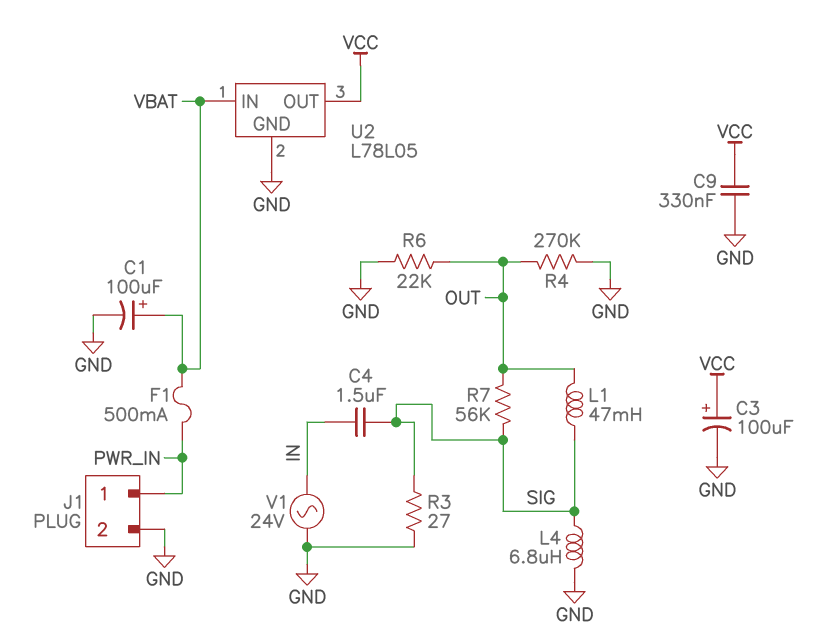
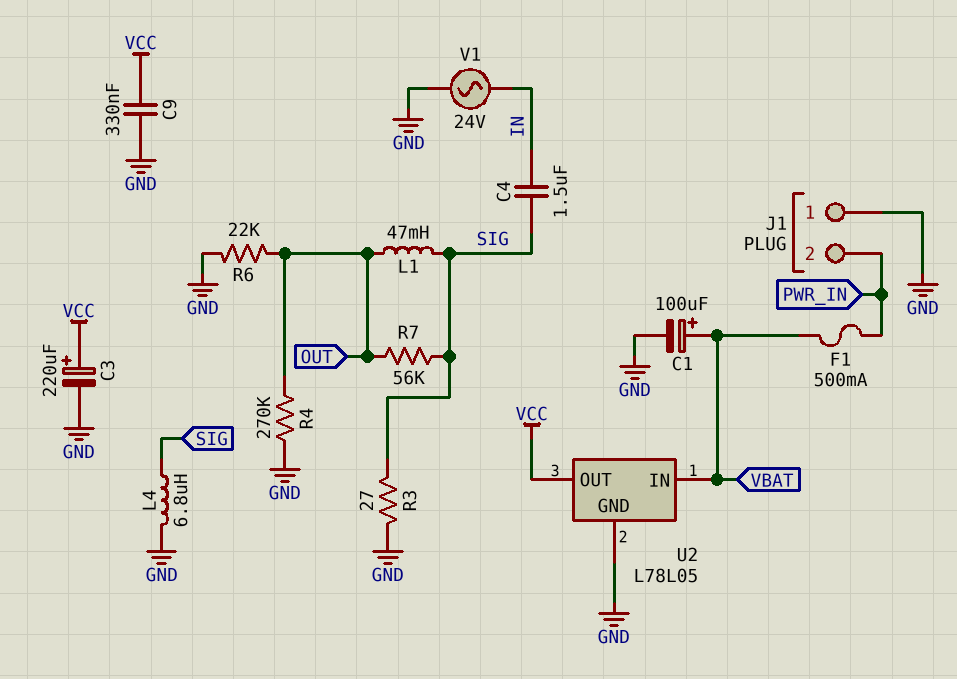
C3: 100uF (plus VCC, minus GND) -> 220uF (plus VCC, minus GND)
J1 pin 1: PWR_IN -> GND
J1 pin 2: GND -> PWR_IN

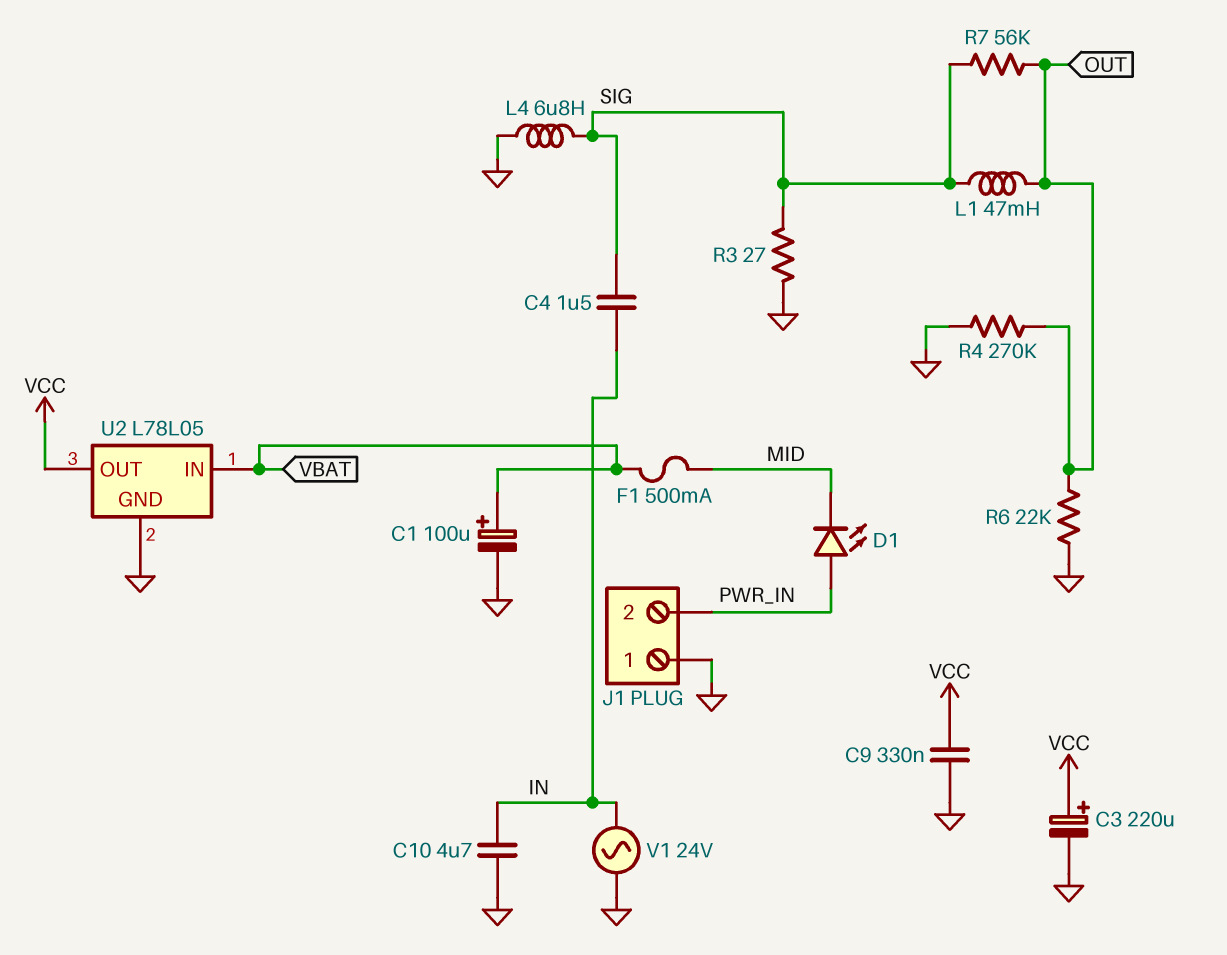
C10: none -> 4.7uF (GND, IN)
D1: none -> LED (A PWR_IN, K MID)
F1: 500mA (PWR_IN, VBAT) -> 500mA (MID, VBAT)

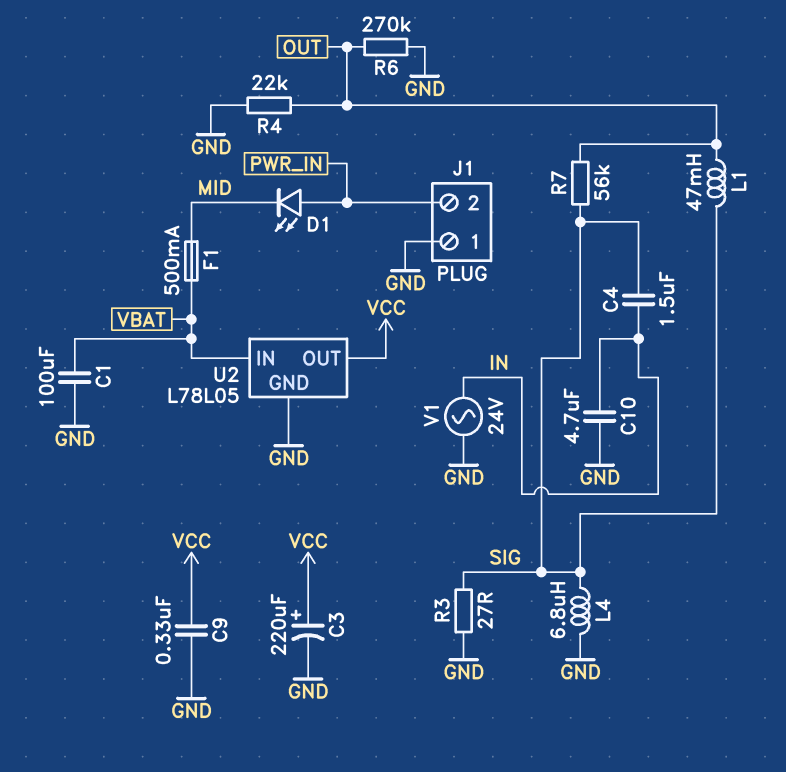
C1: 100uF (plus VBAT, minus GND) -> 100uF (GND, VBAT)
R4: 270k (GND, OUT) -> 22k (GND, OUT)
R6: 22k (GND, OUT) -> 270k (GND, OUT)

